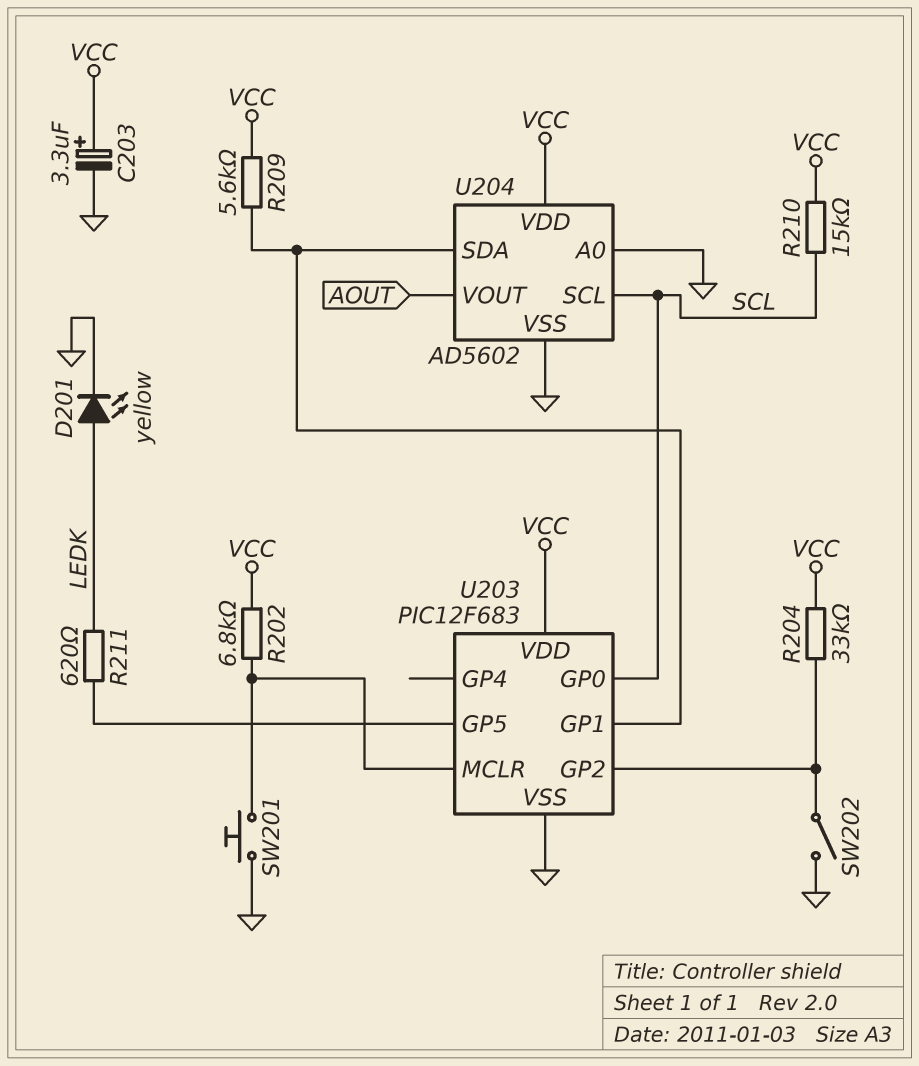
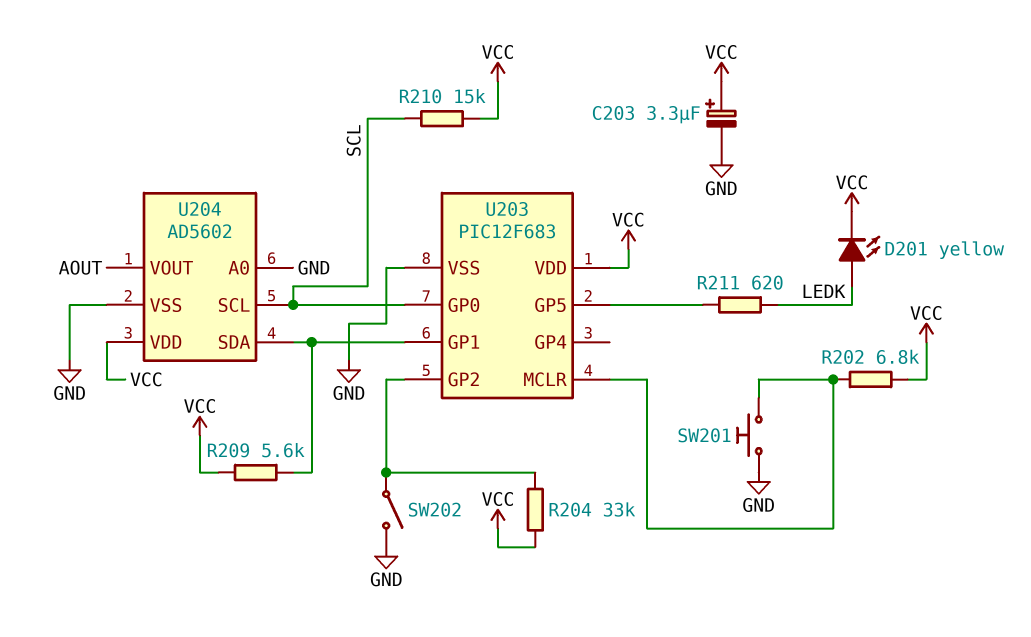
D201: LED yellow (A LEDK, K GND) -> LED yellow (A LEDK, K VCC)

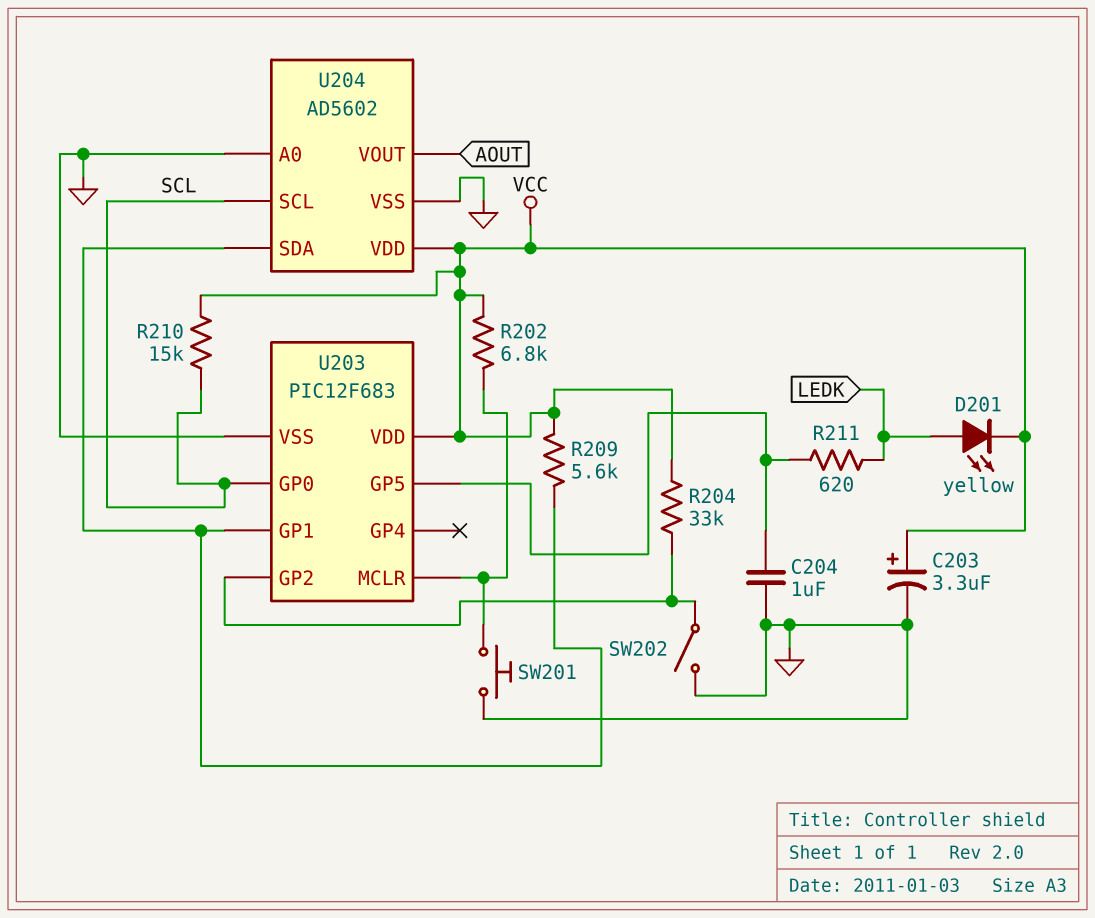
C204: none -> 1uF (GND, U203/GP5)

